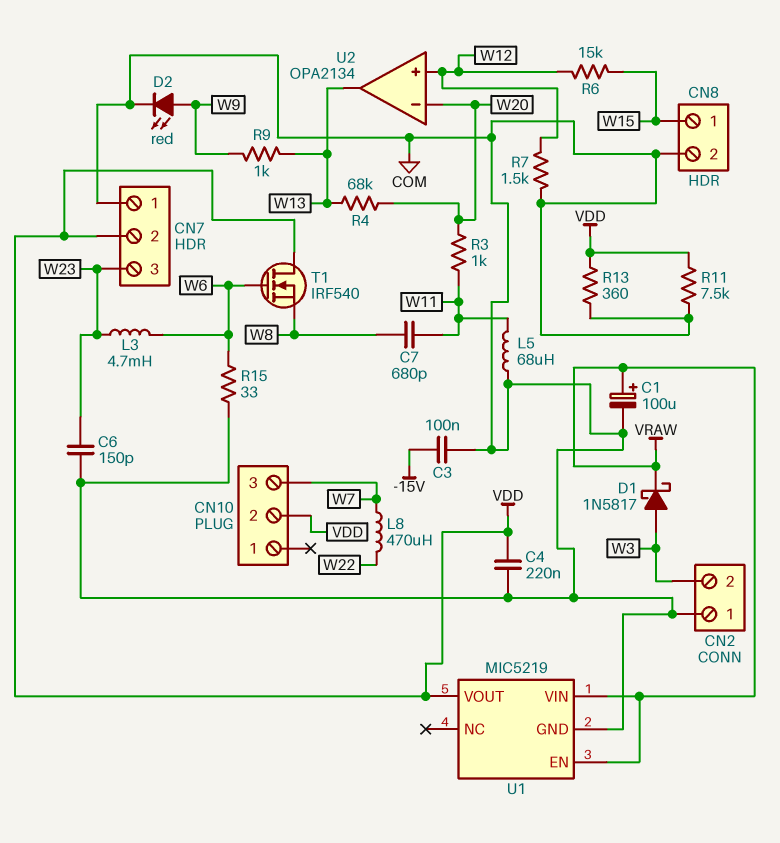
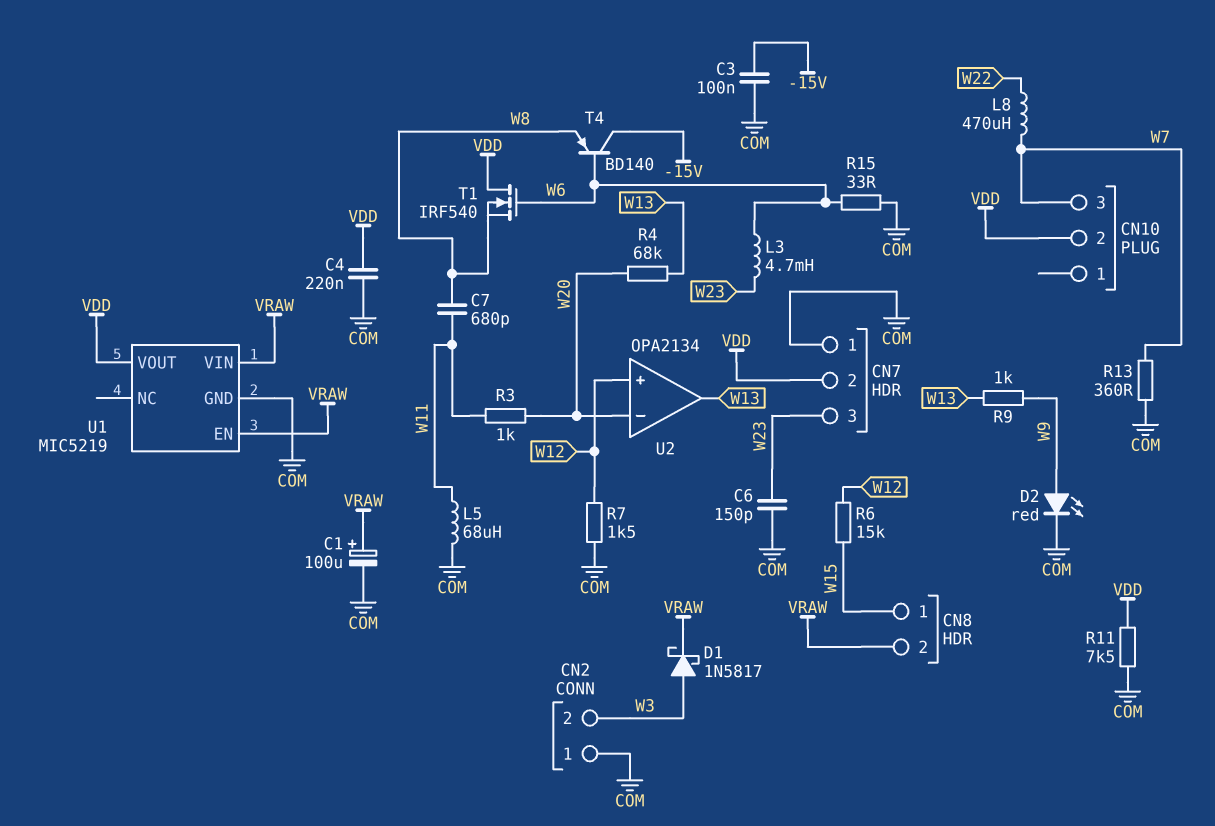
CN8 pin 2: COM -> VRAW
R13: 360 (COM, VDD) -> 360 (COM, W7)
T4: none -> PNP BD140 (B W6, C -15V, E W8)

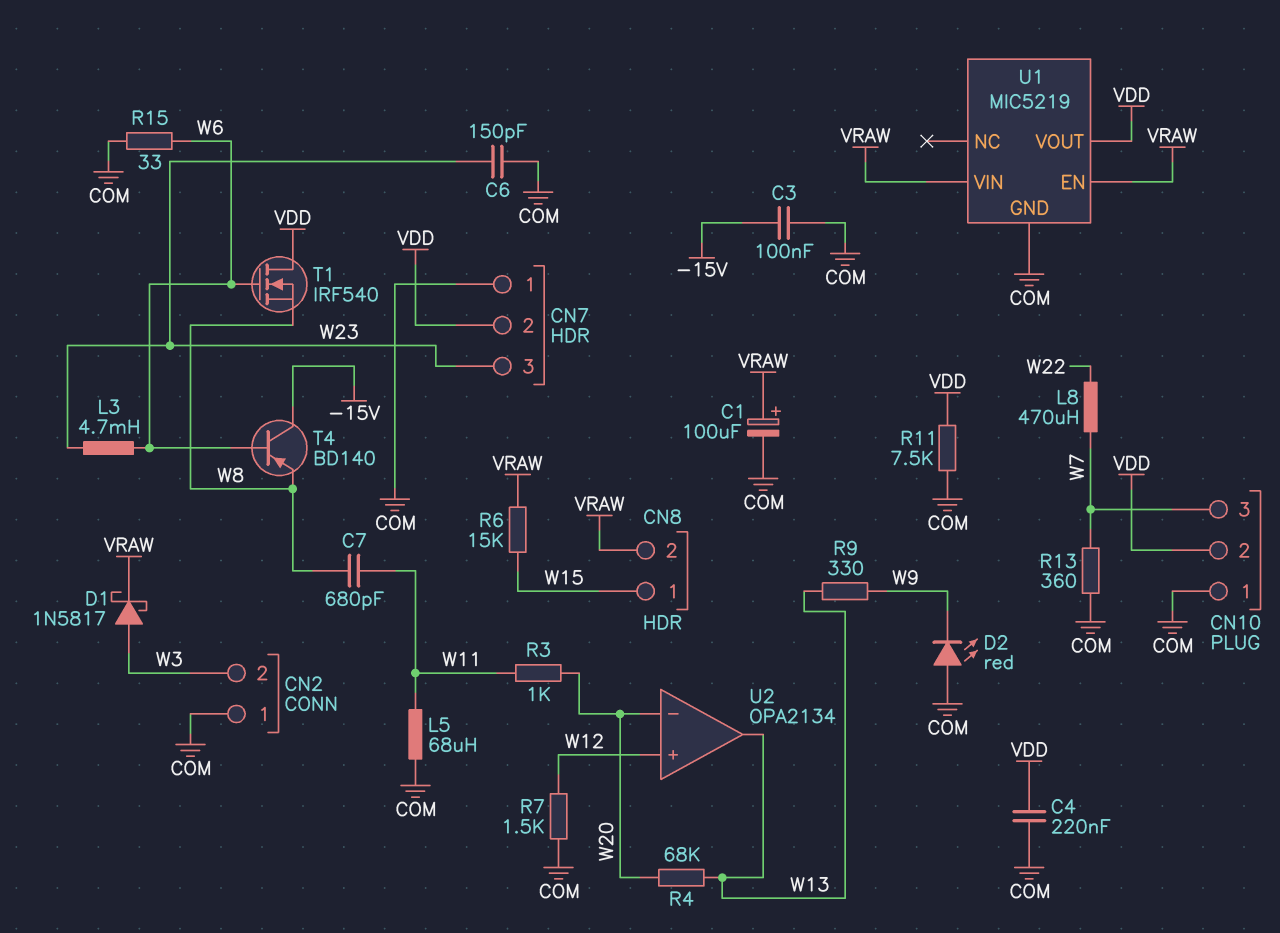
CN10 pin 1: none -> COM
D2: LED red (A W9, K COM) -> LED red (A COM, K W9)
R6: 15k (W12, W15) -> 15k (VRAW, W15)
R9: 1k (W9, W13) -> 330 (W9, W13)

